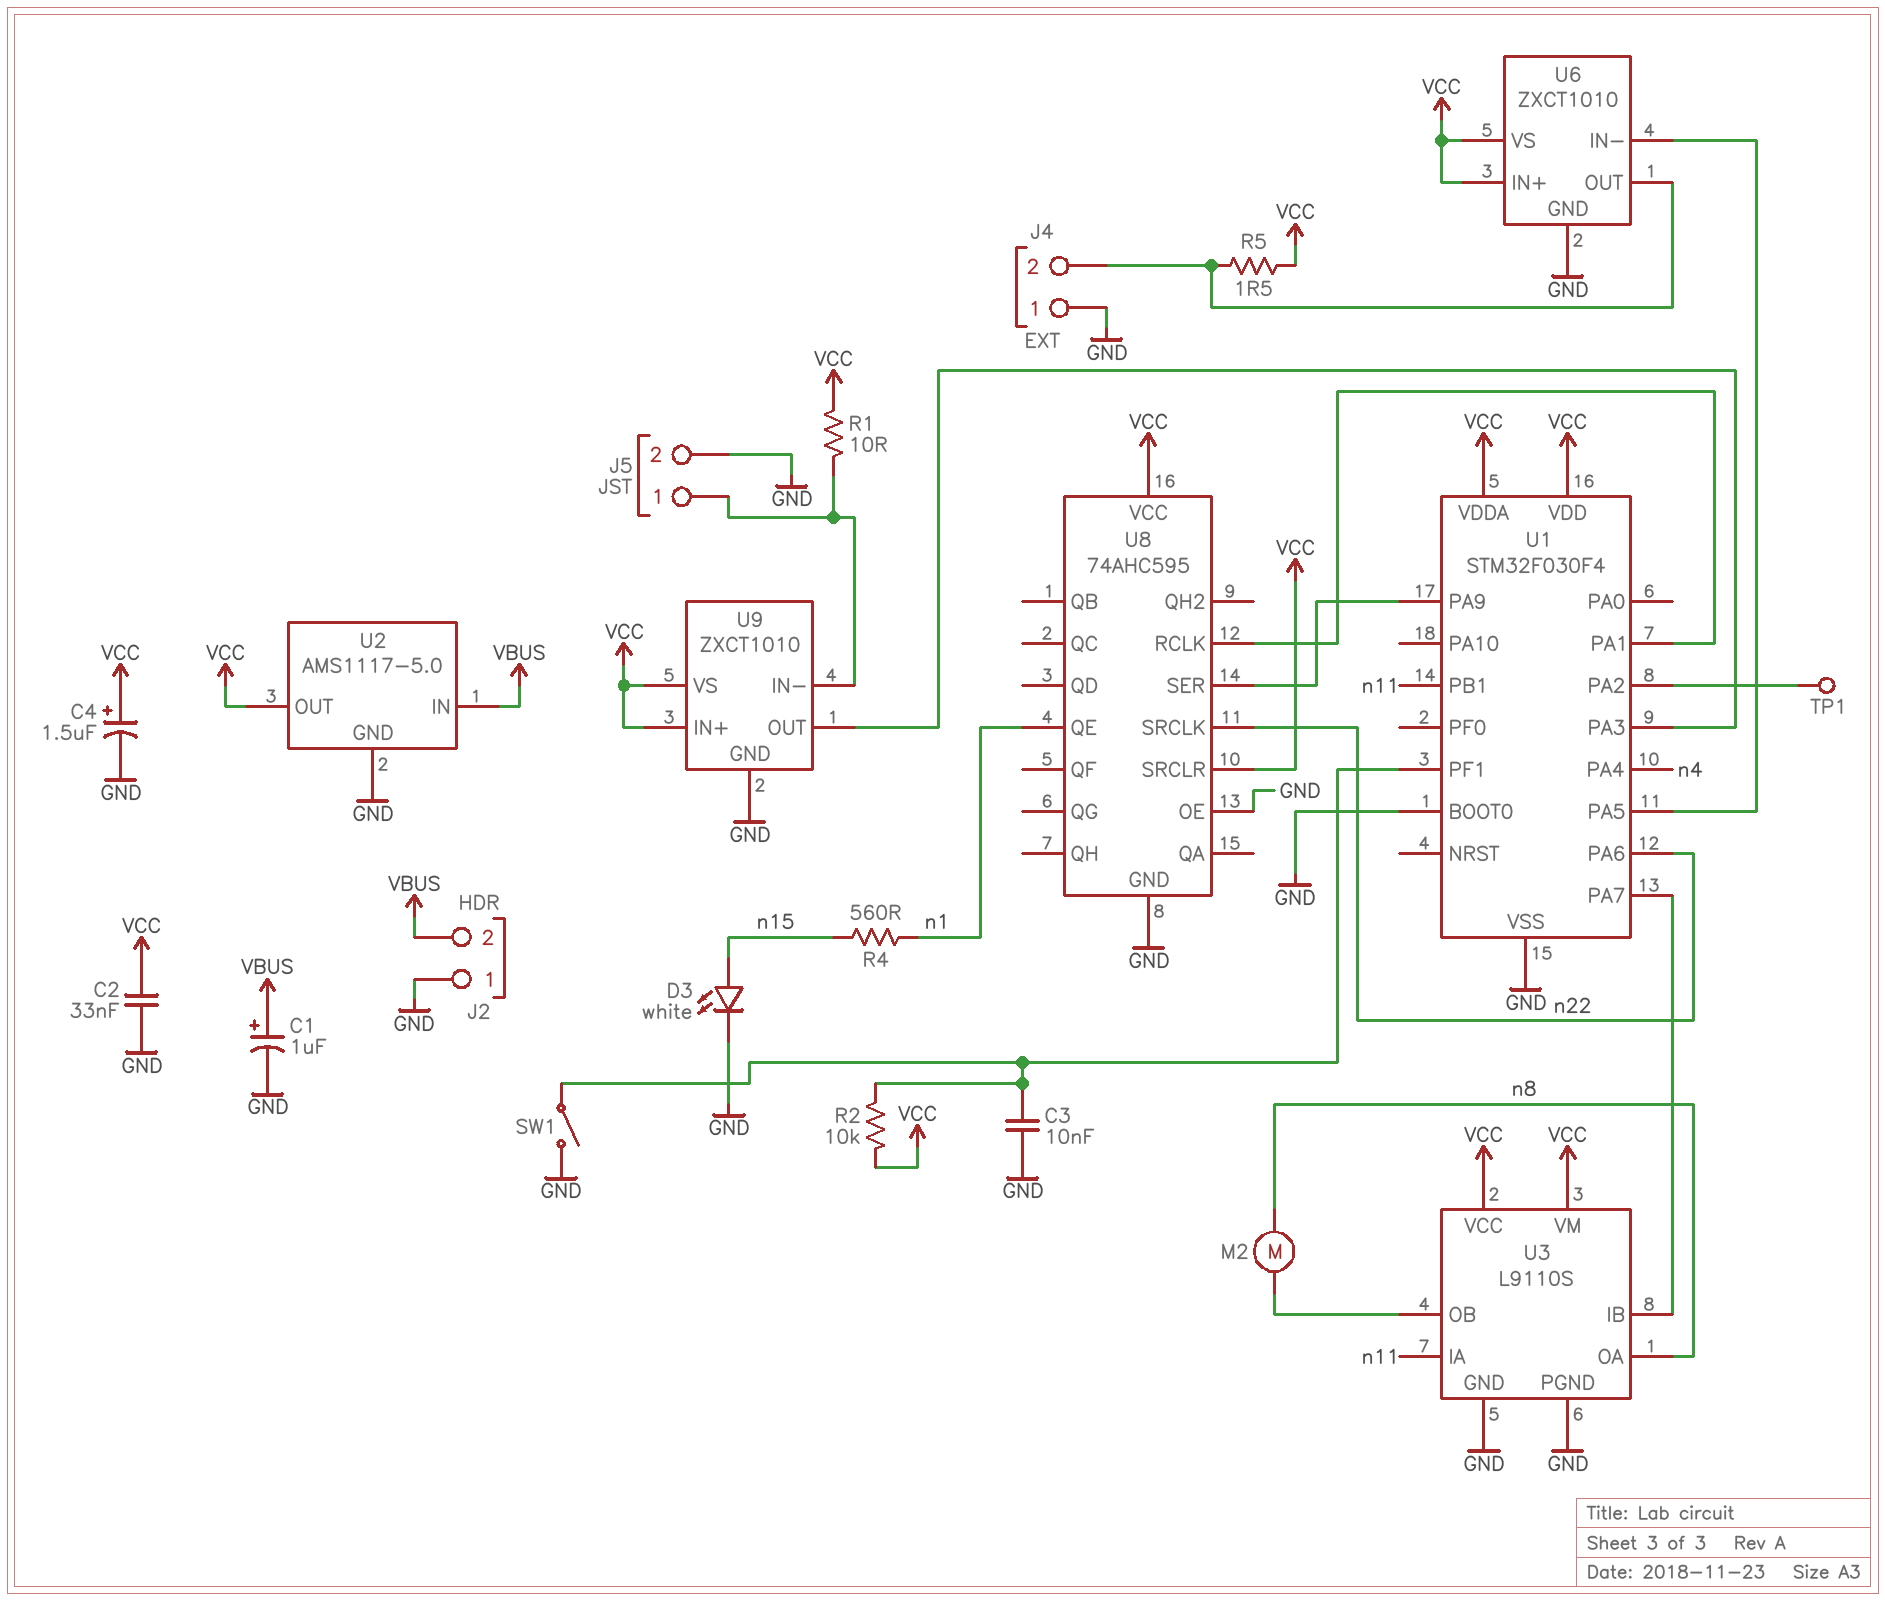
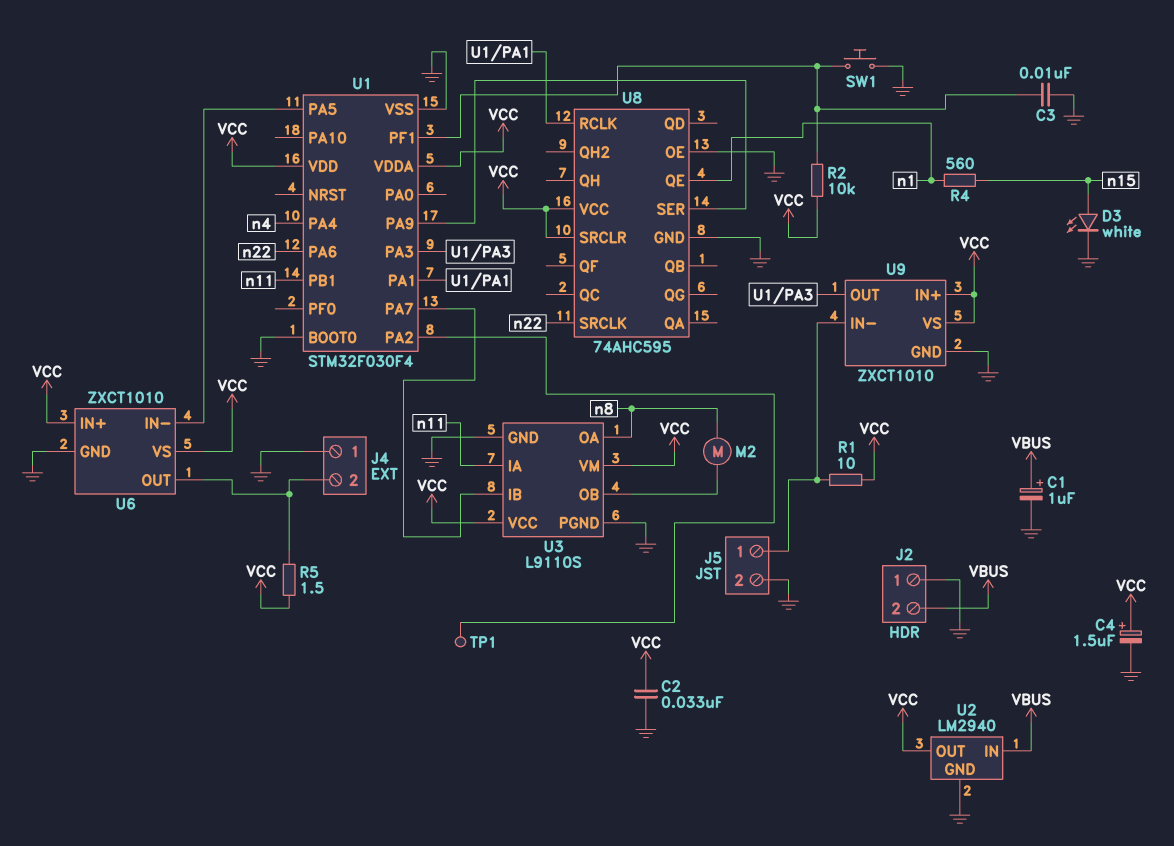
SW1: switch (GND, U1/PF1) -> button (GND, U1/PF1)
U2: AMS1117-5.0 -> LM2940

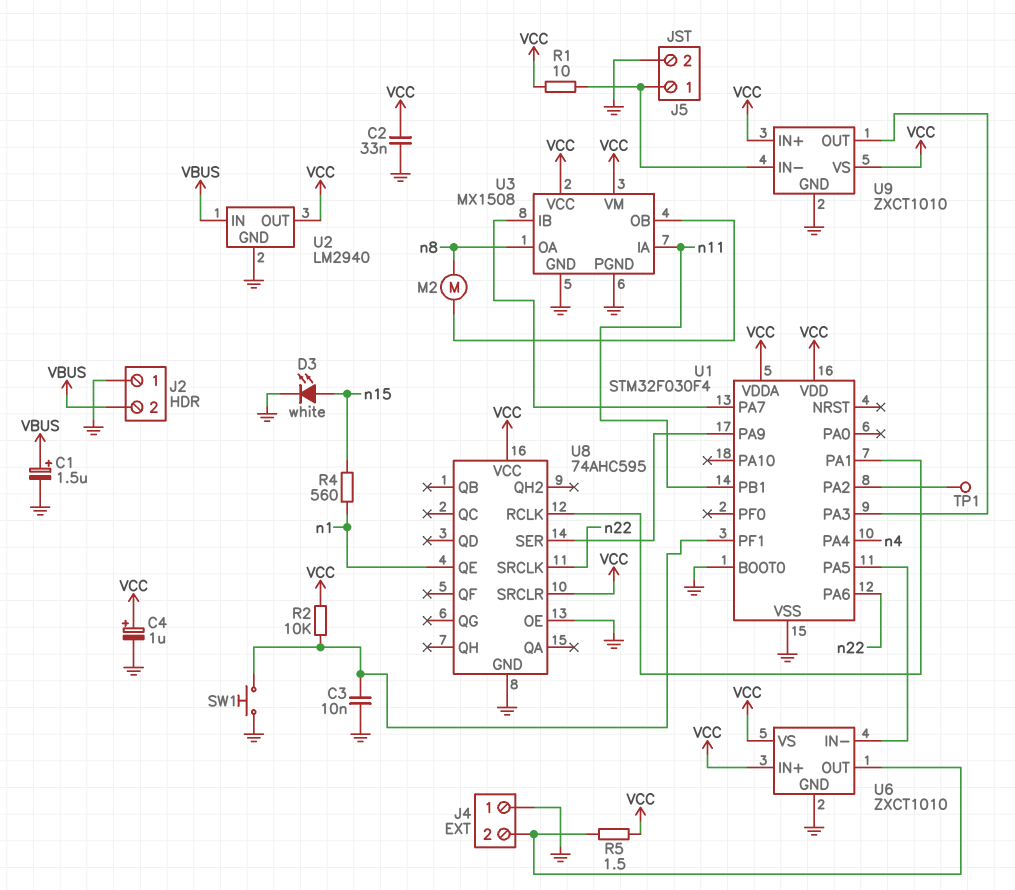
C1: 1uF (plus VBUS, minus GND) -> 1.5uF (plus VBUS, minus GND)
C4: 1.5uF (plus VCC, minus GND) -> 1uF (plus VCC, minus GND)
U3: L9110S -> MX1508

